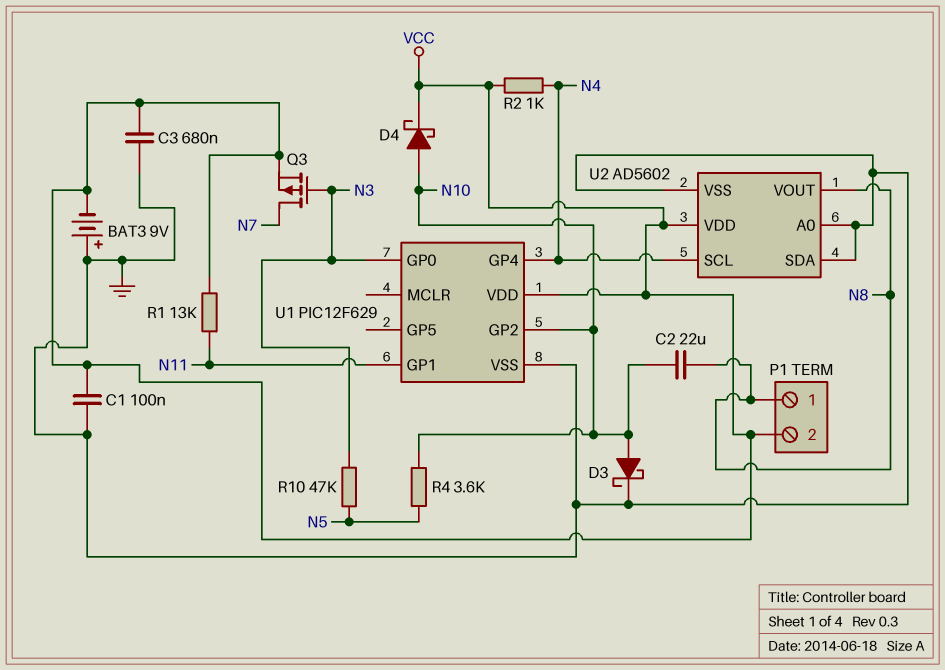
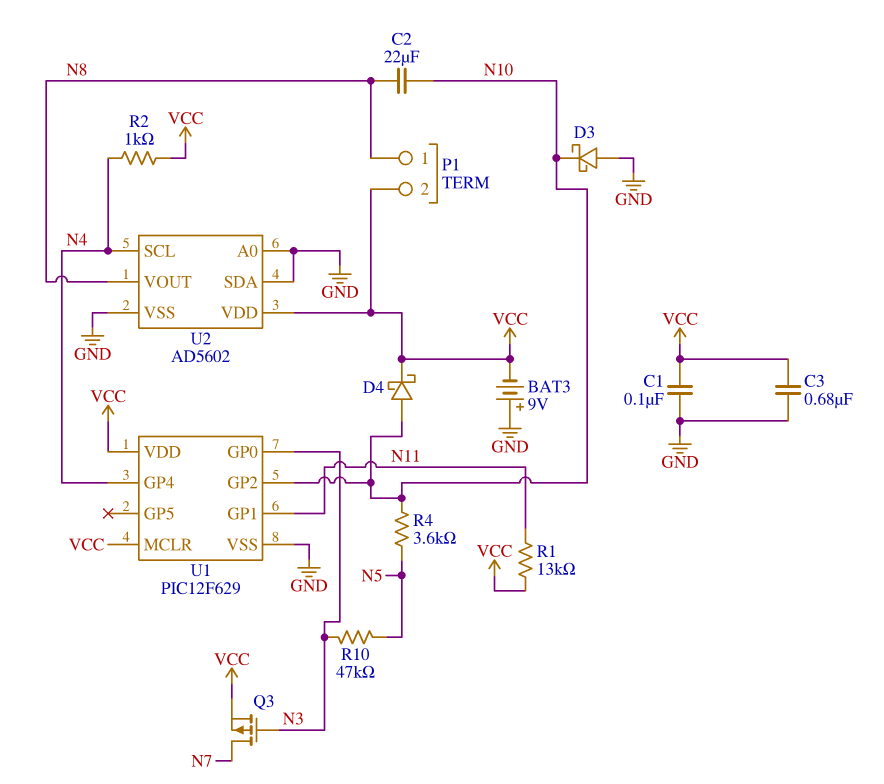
D3: schottky (A N10, K GND) -> schottky (A GND, K N10)
U1 pin MCLR: none -> VCC

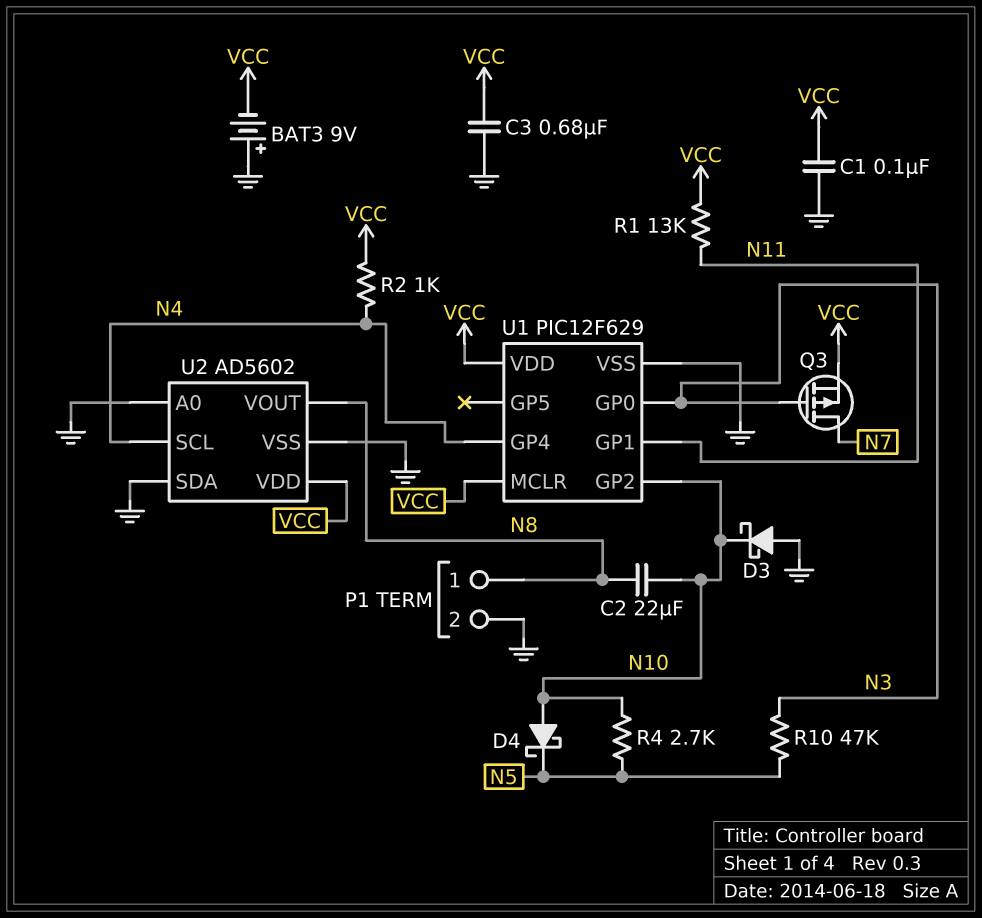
D4: schottky (A N10, K VCC) -> schottky (A N10, K N5)
P1 pin 2: VCC -> GND
R4: 3.6k (N5, N10) -> 2.7k (N5, N10)

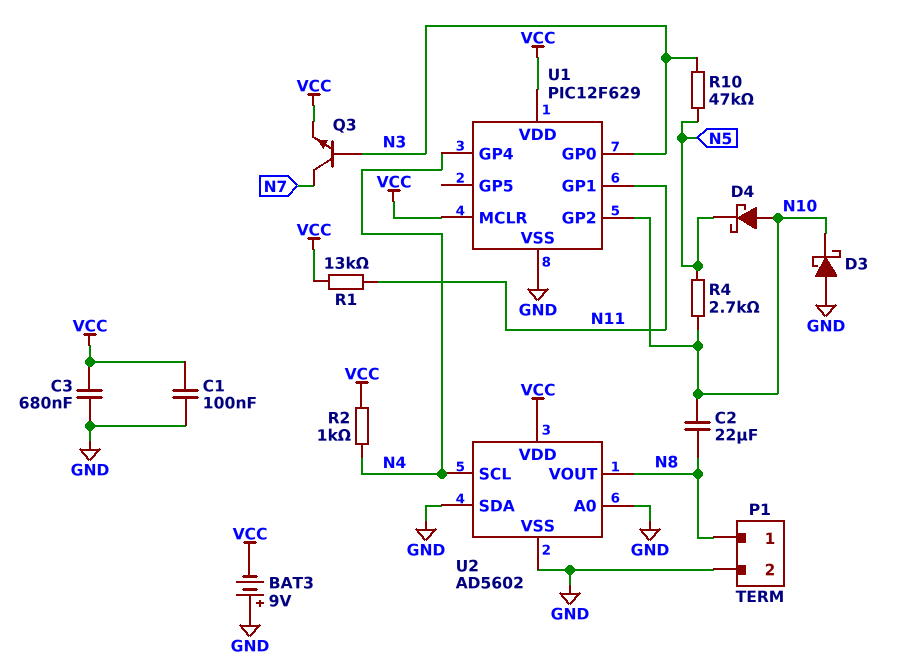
Q3: PMOS (G N3, D N7, S VCC) -> NPN (B N3, C N7, E VCC)

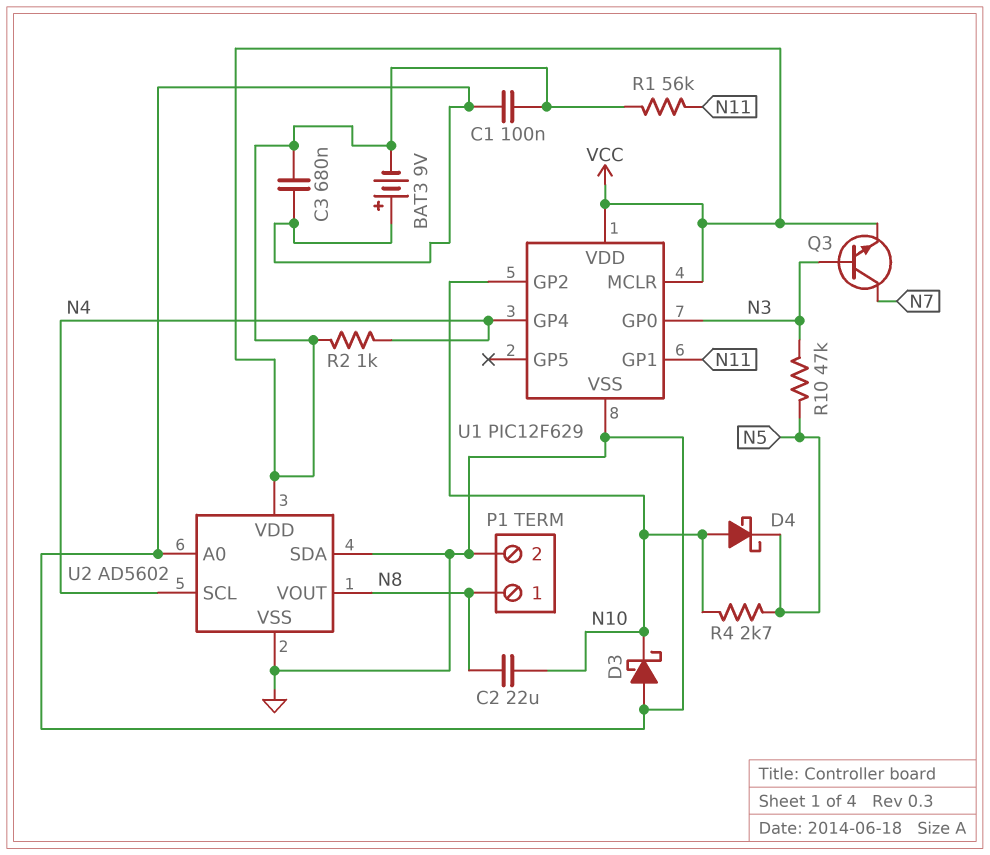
R1: 13k (N11, VCC) -> 56k (N11, VCC)

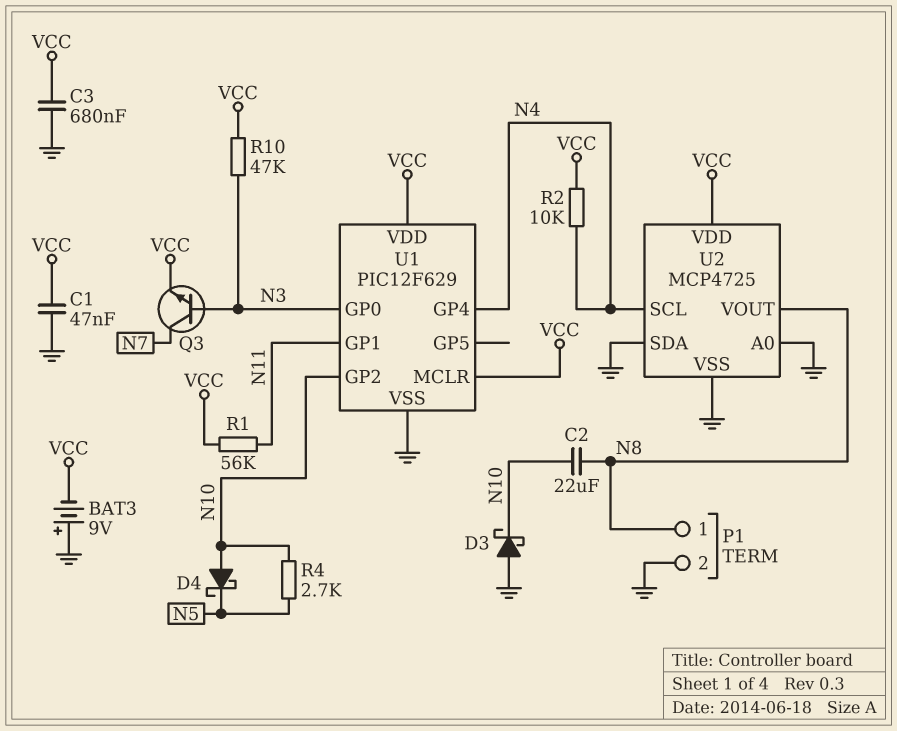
C1: 100nF (GND, VCC) -> 47nF (GND, VCC)
R2: 1k (N4, VCC) -> 10k (N4, VCC)
R10: 47k (N3, N5) -> 47k (N3, VCC)
U2: AD5602 -> MCP4725

